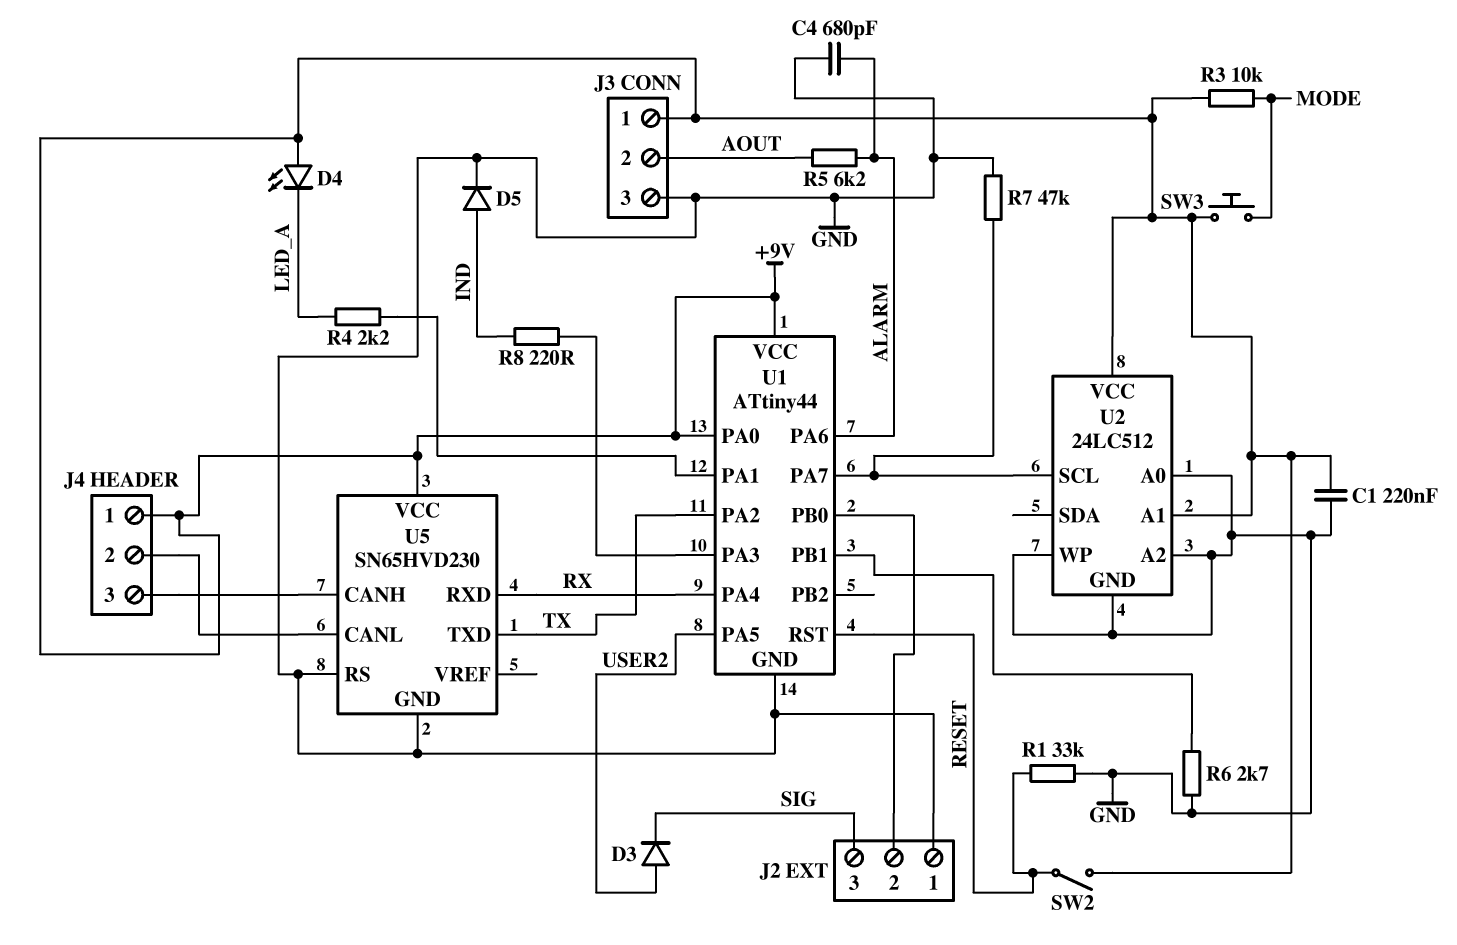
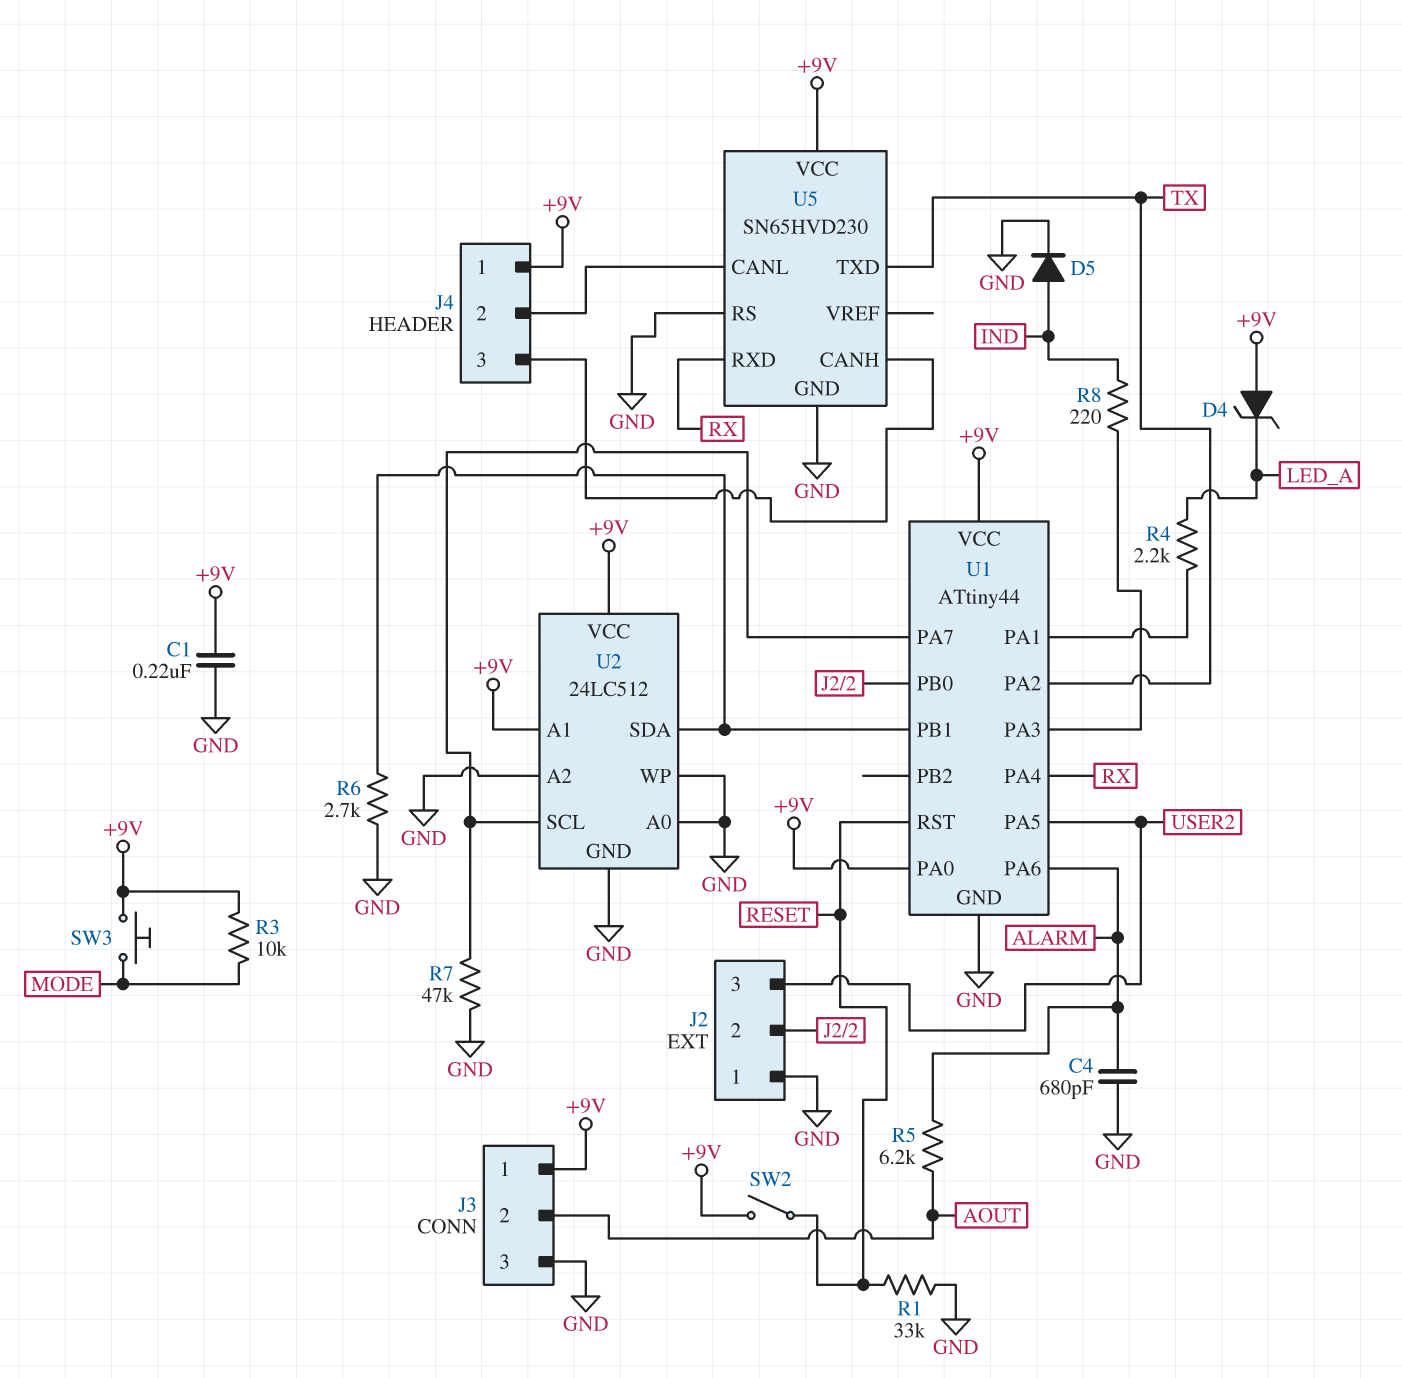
D3: diode (A USER2, K SIG) -> none
D4: LED (A +9V, K LED_A) -> zener (A +9V, K LED_A)
J2 pin 3: SIG -> USER2
U2 pin SDA: none -> U1/PB1

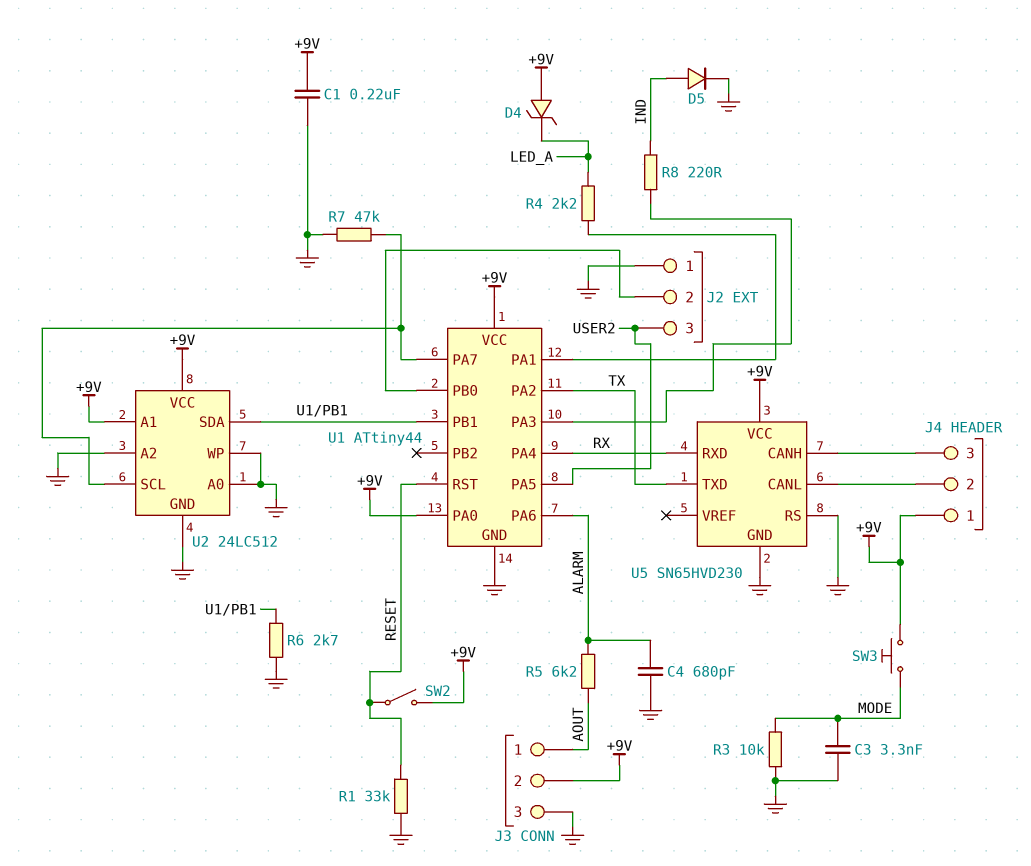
C3: none -> 3.3nF (GND, MODE)
J3 pin 1: +9V -> AOUT
J3 pin 2: AOUT -> +9V
R3: 10k (+9V, MODE) -> 10k (GND, MODE)

